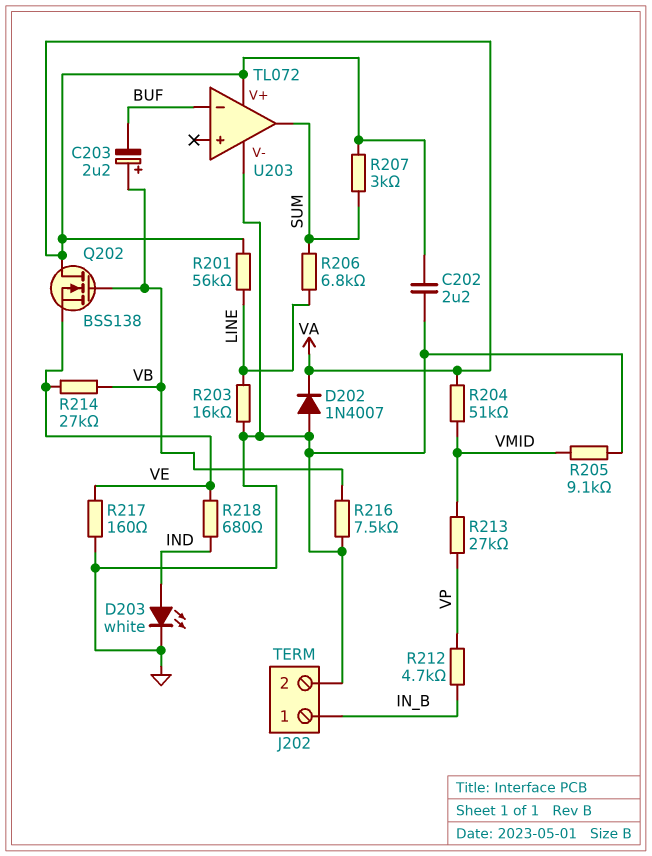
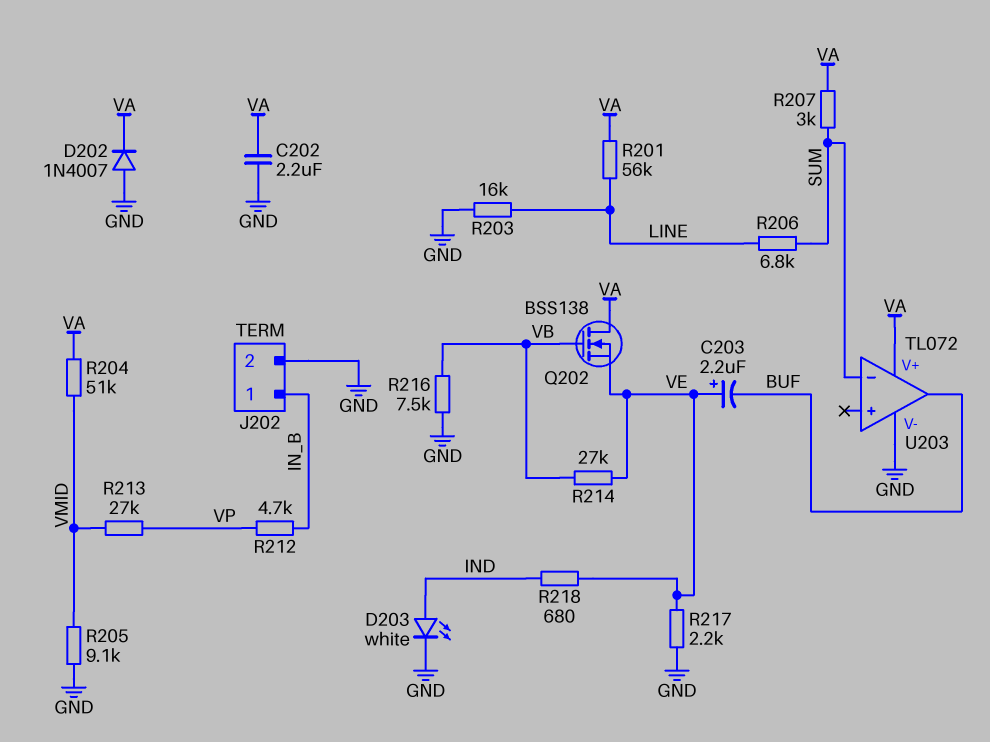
C203: 2.2uF (plus VB, minus BUF) -> 2.2uF (plus VE, minus BUF)
R217: 160 (GND, VE) -> 2.2k (GND, VE)
U203 pin in-: BUF -> SUM
U203 pin out: SUM -> BUF

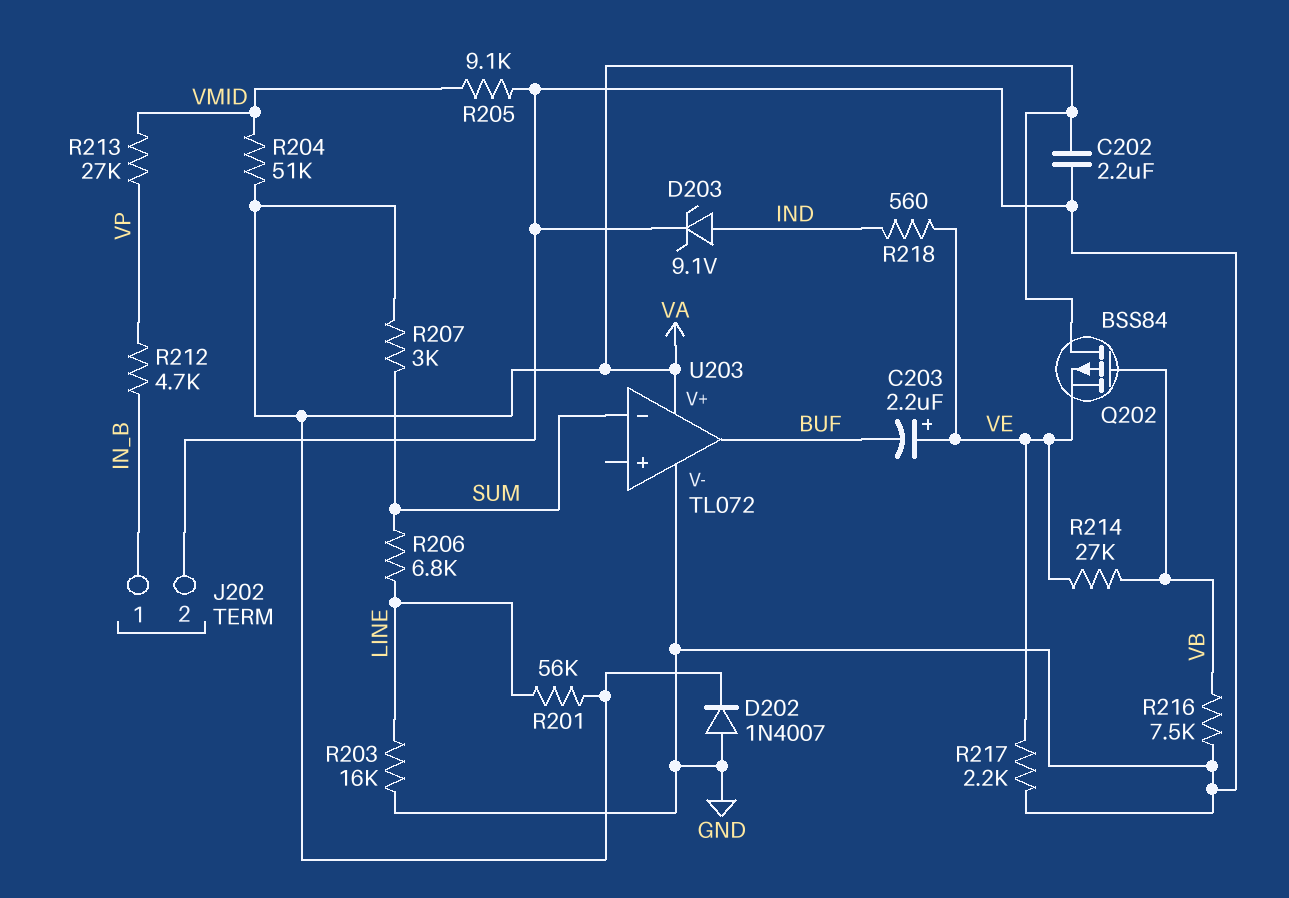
D203: LED white (A IND, K GND) -> zener 9.1V (A IND, K GND)
Q202: NMOS BSS138 (G VB, D VA, S VE) -> PMOS BSS84 (G VB, D VA, S VE)
R218: 680 (IND, VE) -> 560 (IND, VE)

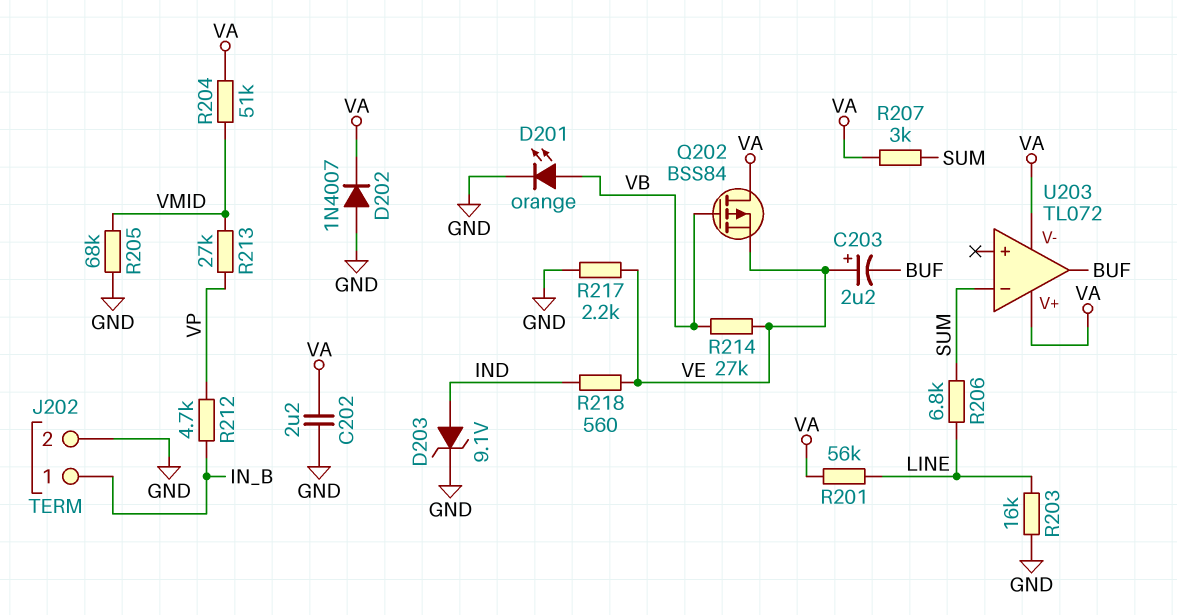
D201: none -> LED orange (A VB, K GND)
R205: 9.1k (GND, VMID) -> 68k (GND, VMID)
R216: 7.5k (GND, VB) -> none
U203 pin V-: GND -> VA

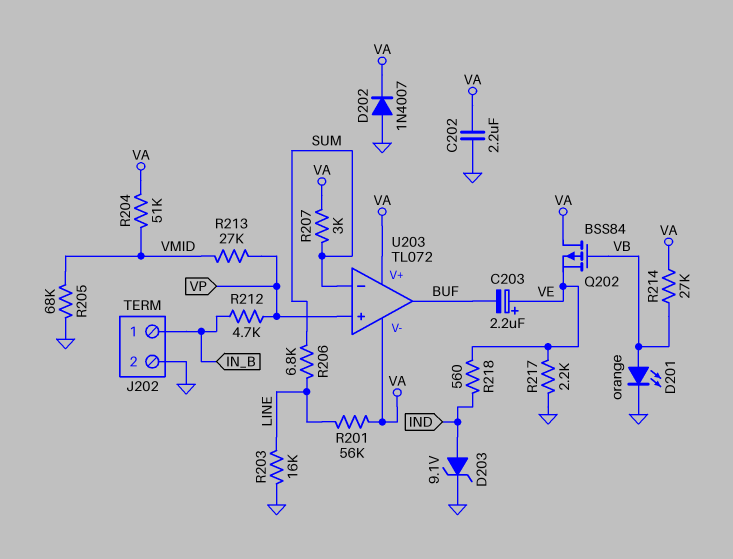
R214: 27k (VB, VE) -> 27k (VA, VB)
U203 pin in+: none -> VP

